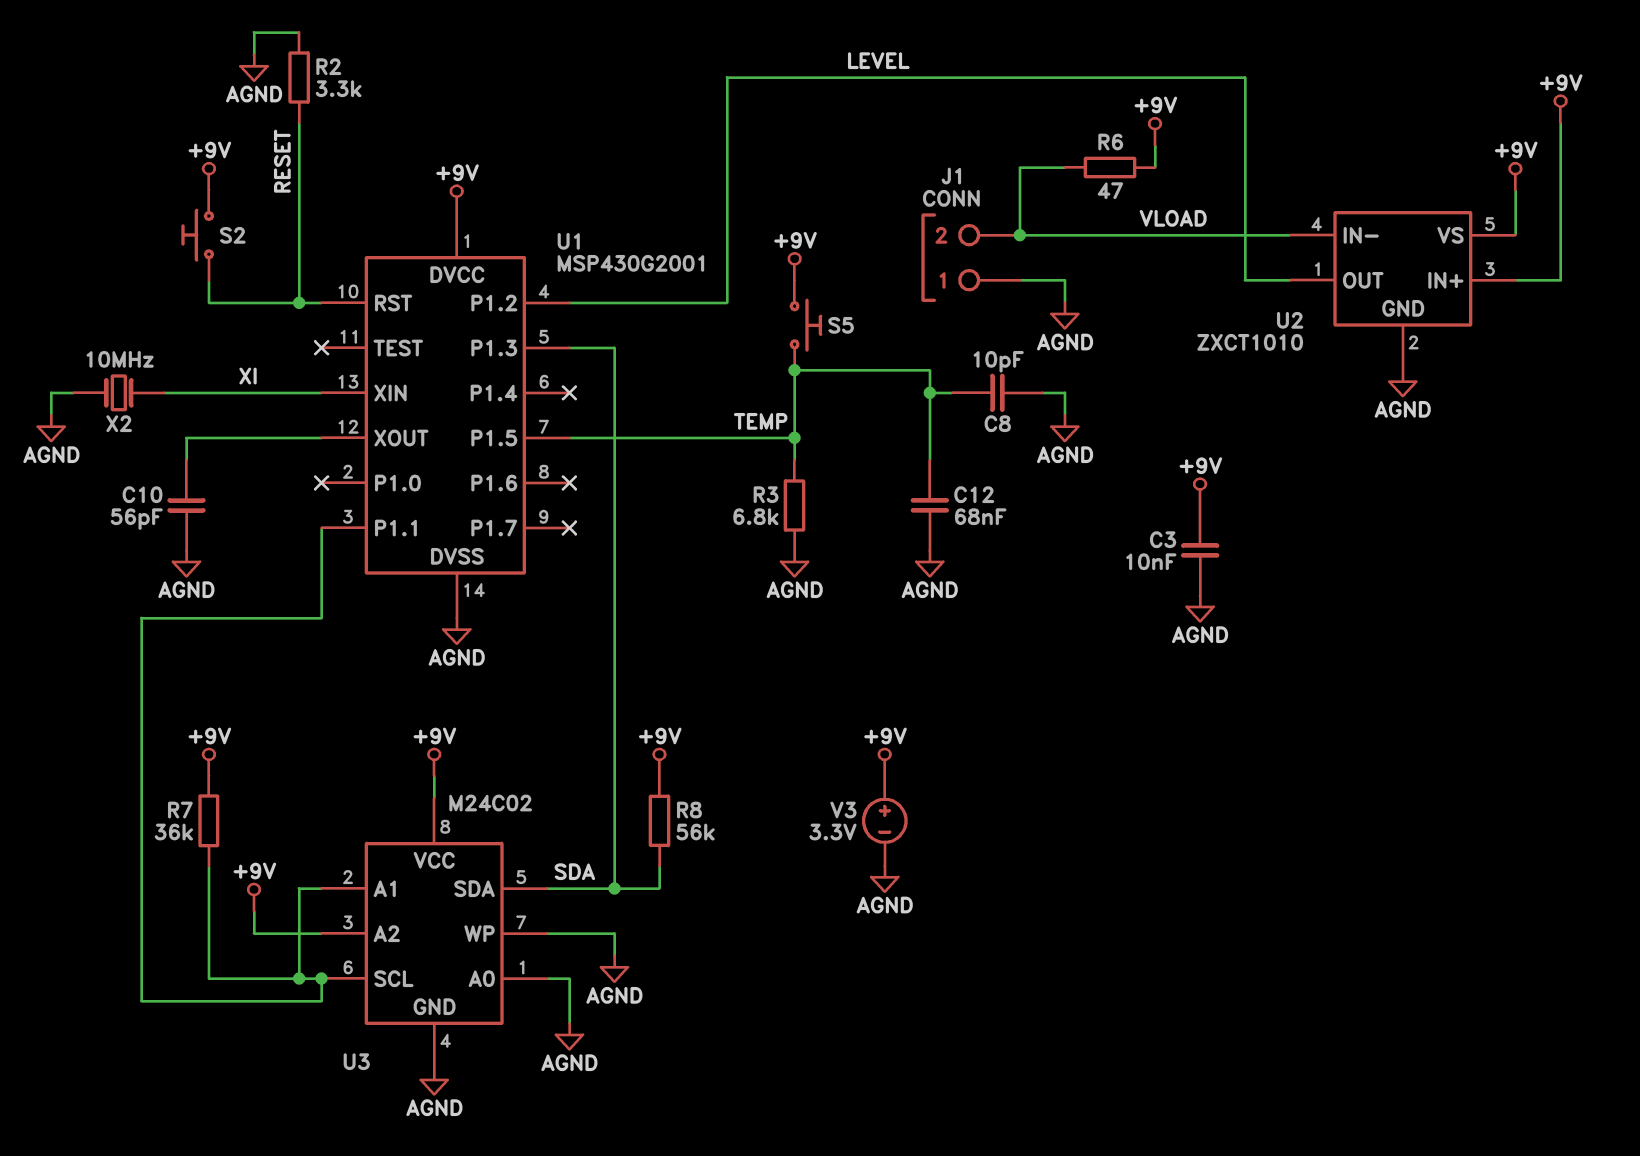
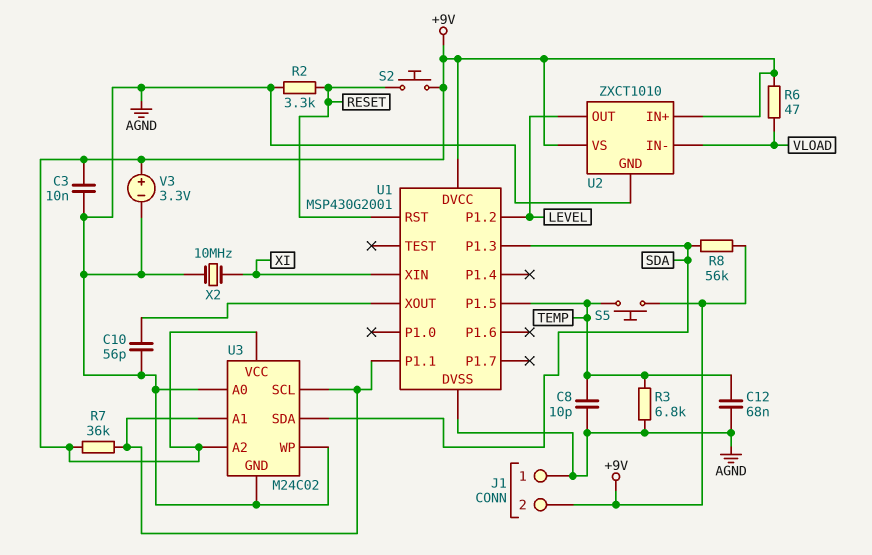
J1 pin 2: VLOAD -> +9V

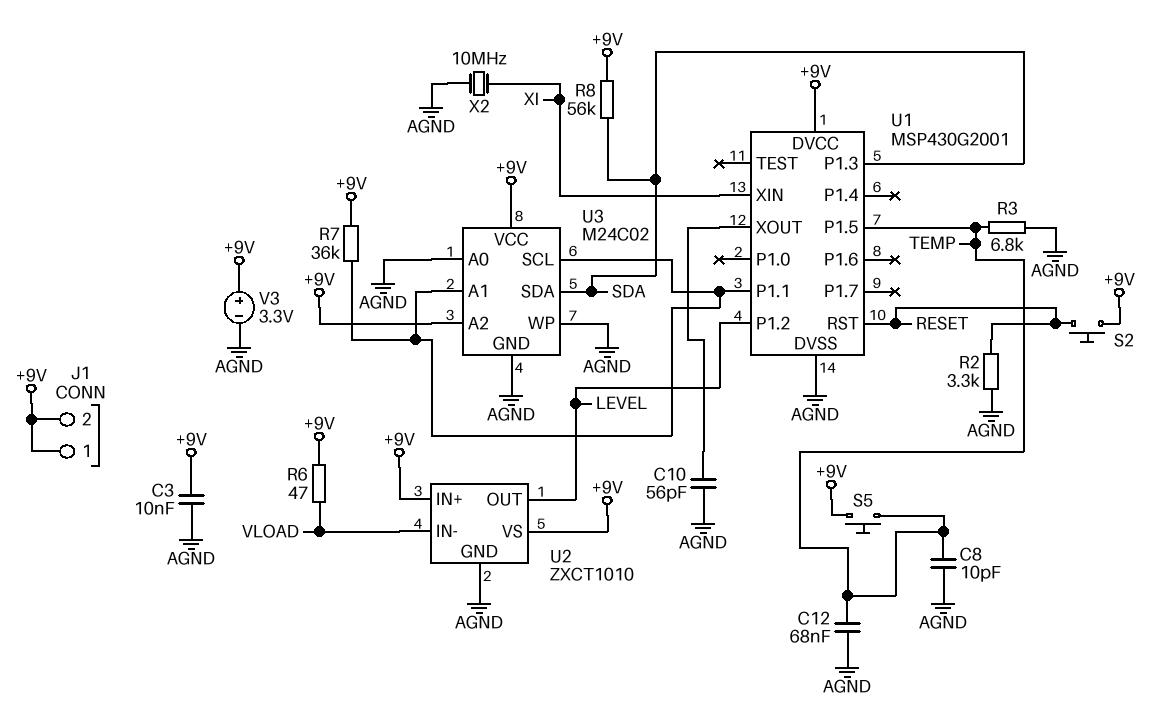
J1 pin 1: AGND -> +9V

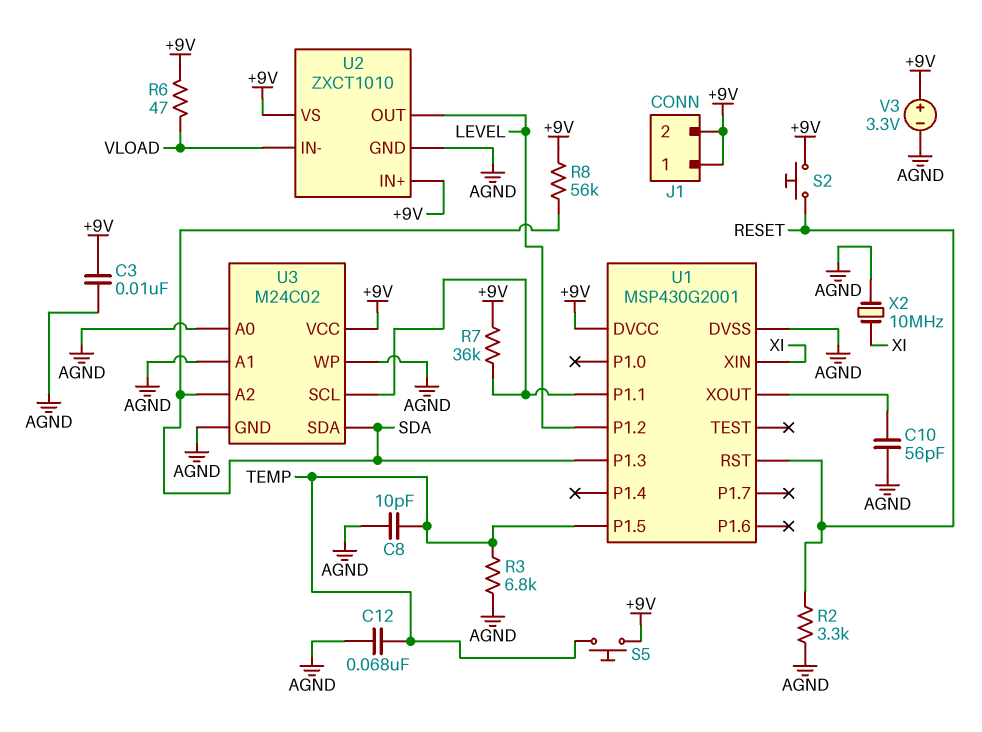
U3 pin A1: U1/P1.1 -> AGND
U3 pin A2: +9V -> SDA

